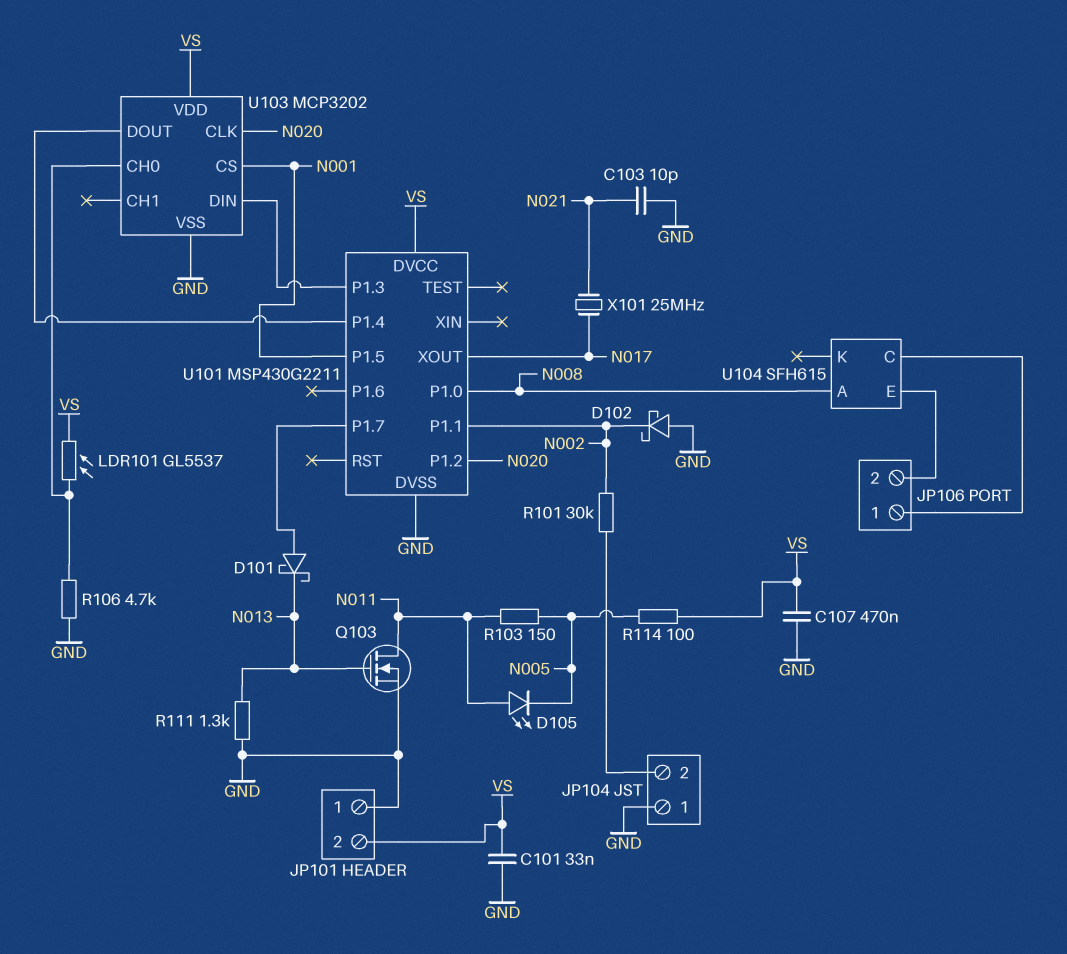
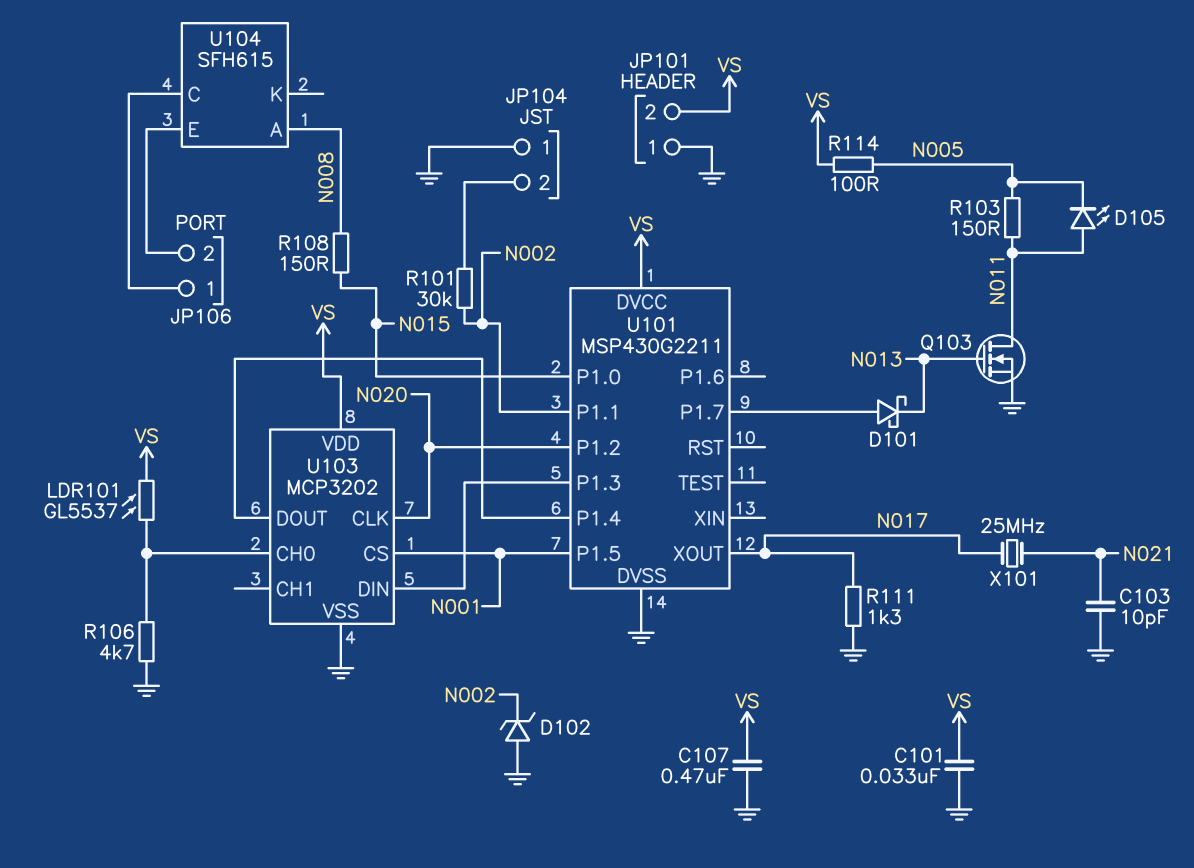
D102: schottky (A GND, K N002) -> zener (A GND, K N002)
R108: none -> 150 (N008, N015)
R111: 1.3k (GND, N013) -> 1.3k (GND, N017)
U101 pin P1.0: N008 -> N015

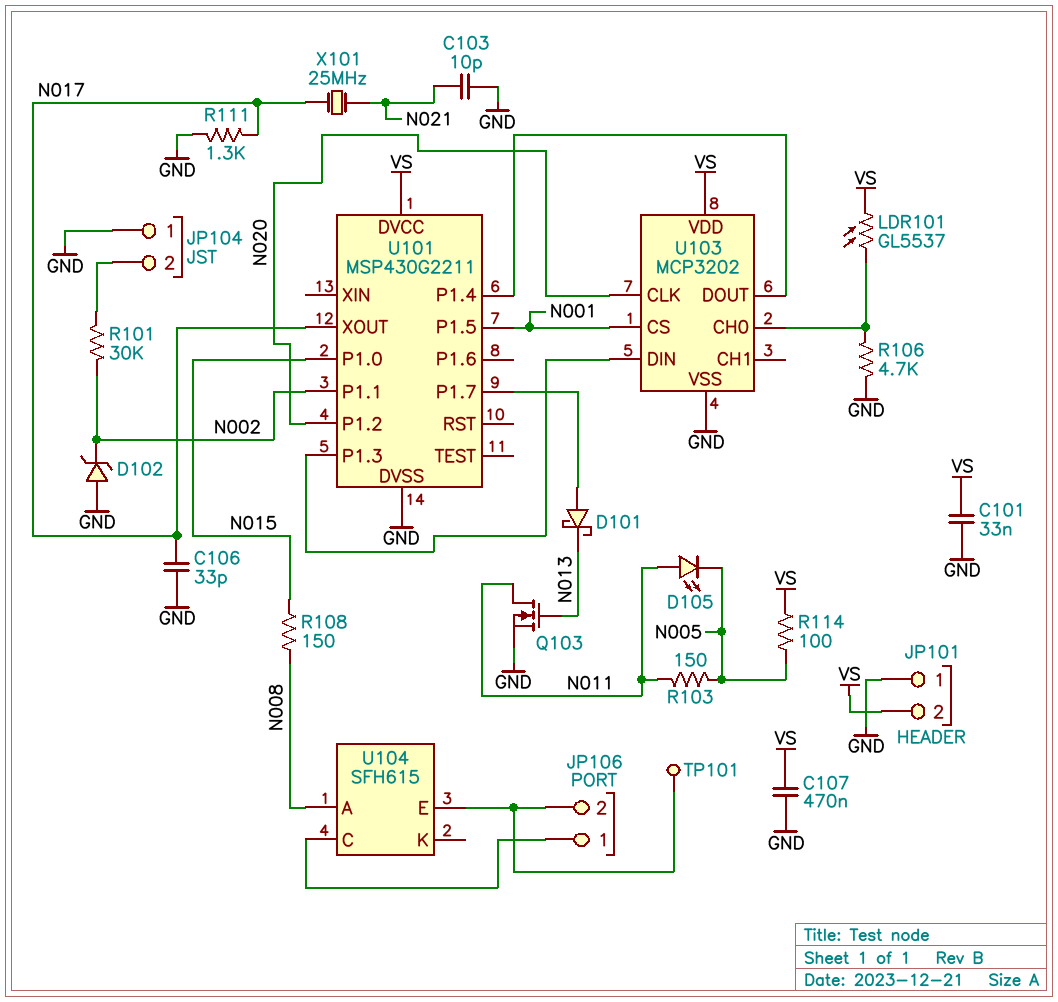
C106: none -> 33pF (GND, N017)
TP101: none -> test point (JP106/2)

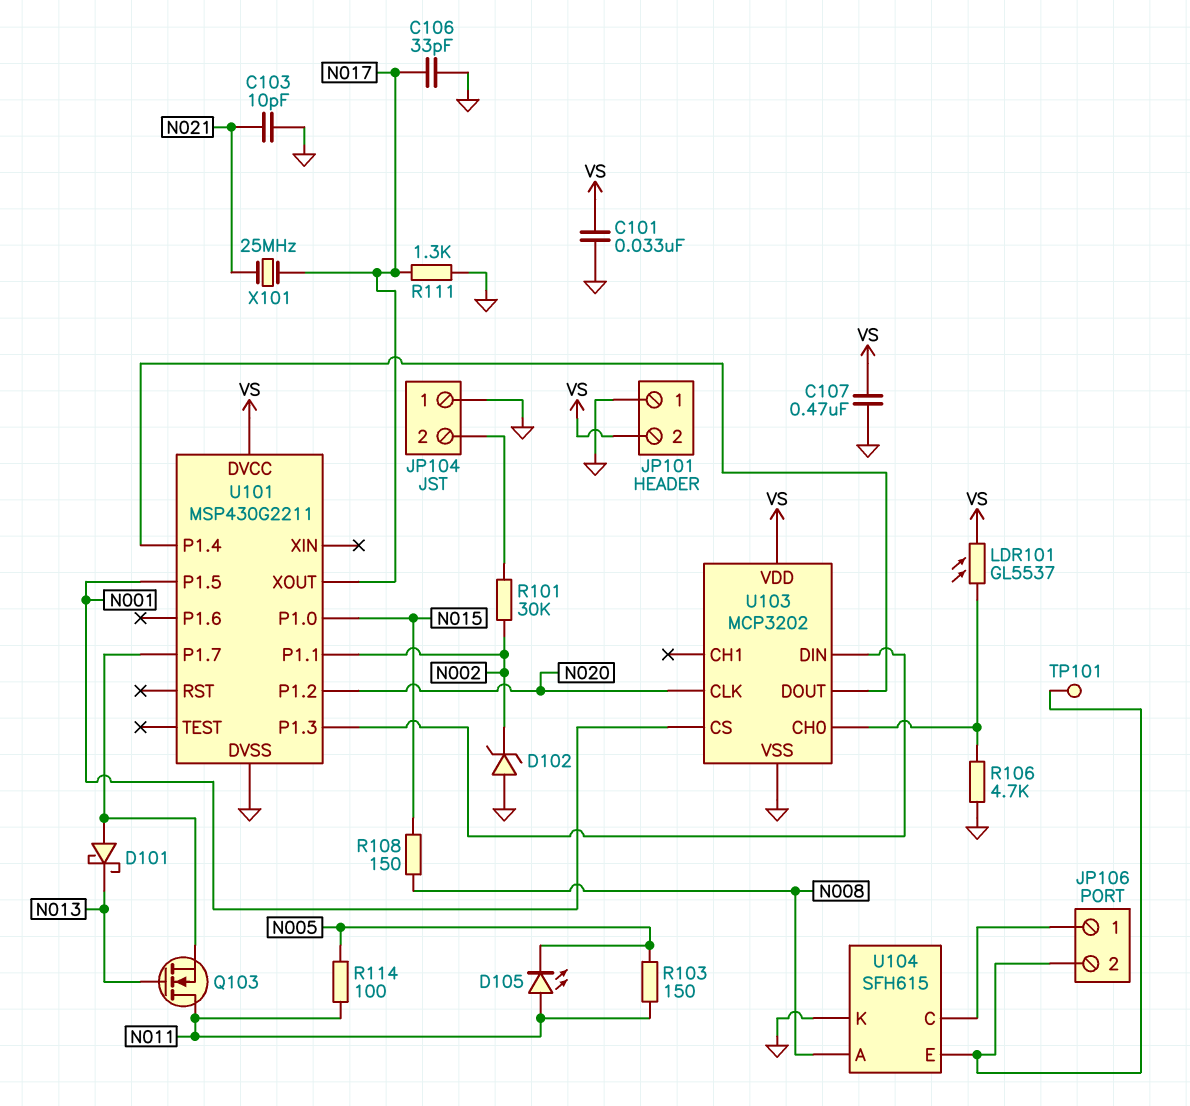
Q103: NMOS (G N013, D N011, S GND) -> NMOS (G N013, D N011, S U101/P1.7)
R114: 100 (N005, VS) -> 100 (N005, N011)
U104 pin K: none -> GND

